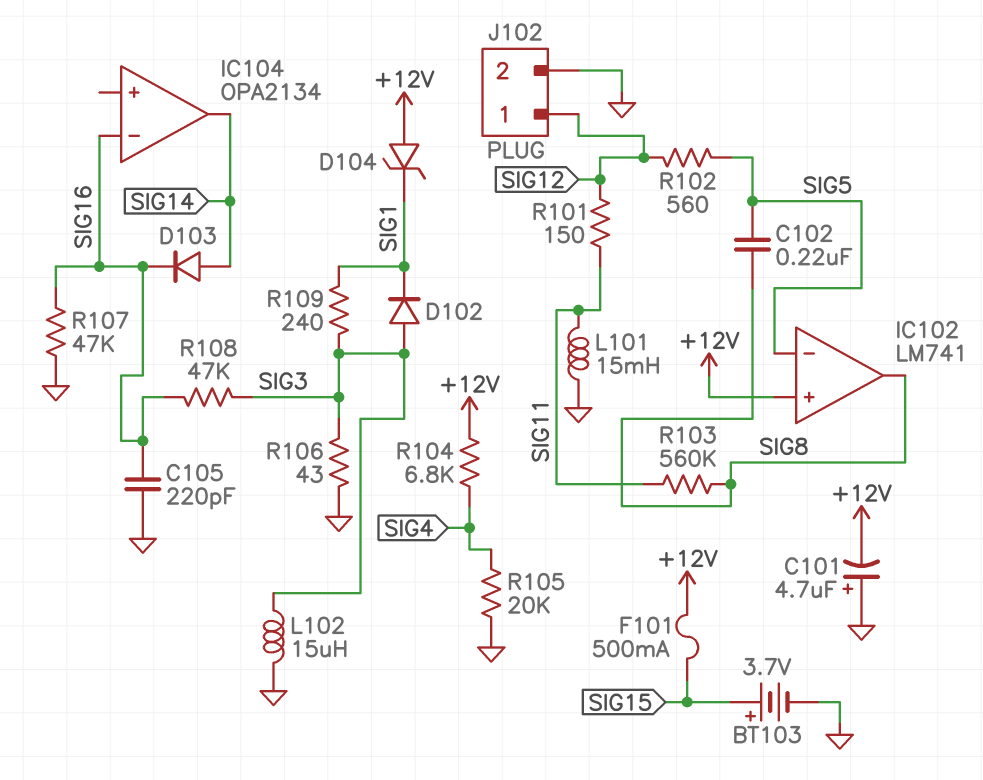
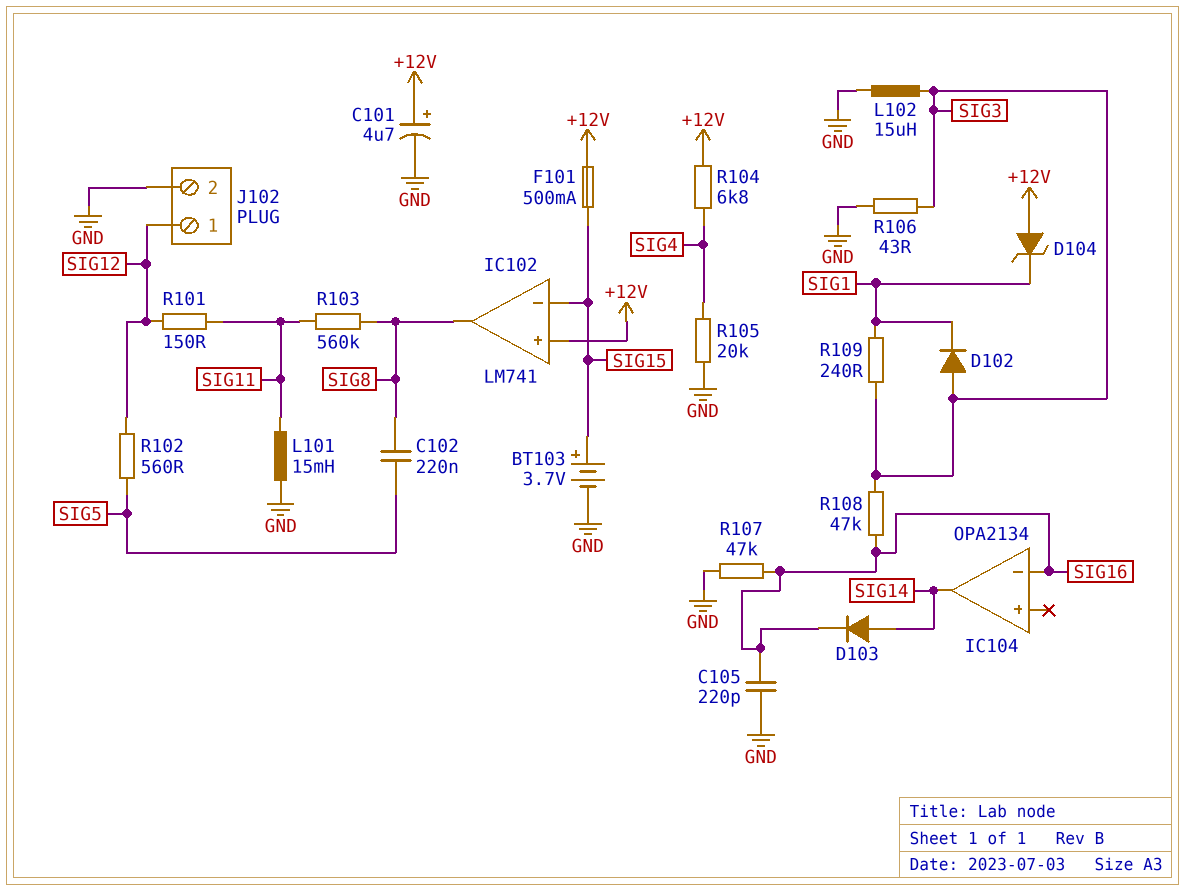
C101: 4.7uF (plus GND, minus +12V) -> 4.7uF (plus +12V, minus GND)
IC102 pin in-: SIG5 -> SIG15

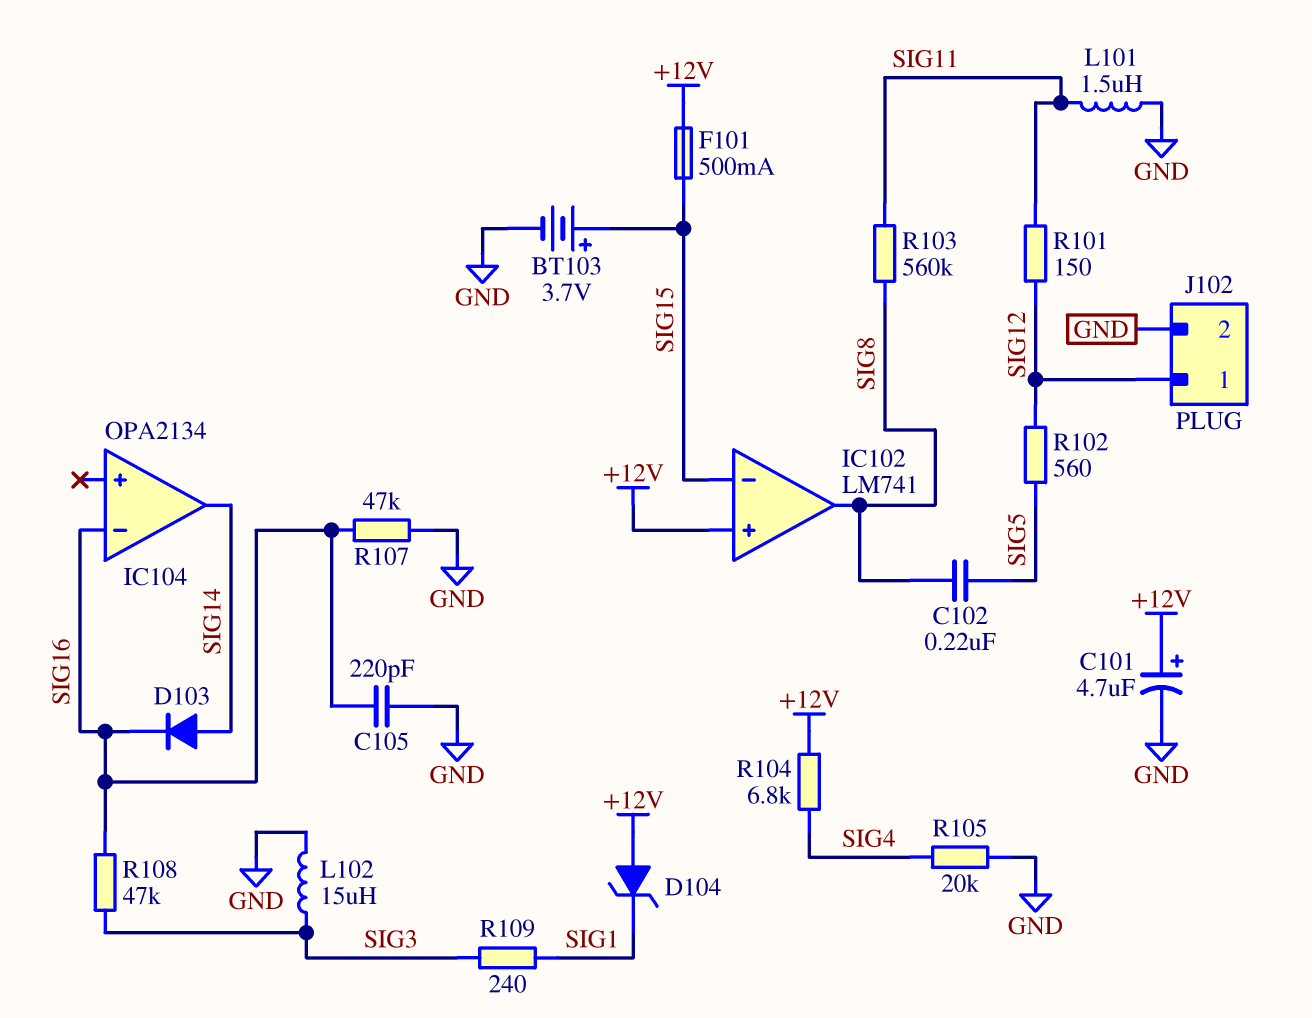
D102: diode (A SIG3, K SIG1) -> none
L101: 15mH (GND, SIG11) -> 1.5uH (GND, SIG11)
R106: 43 (GND, SIG3) -> none

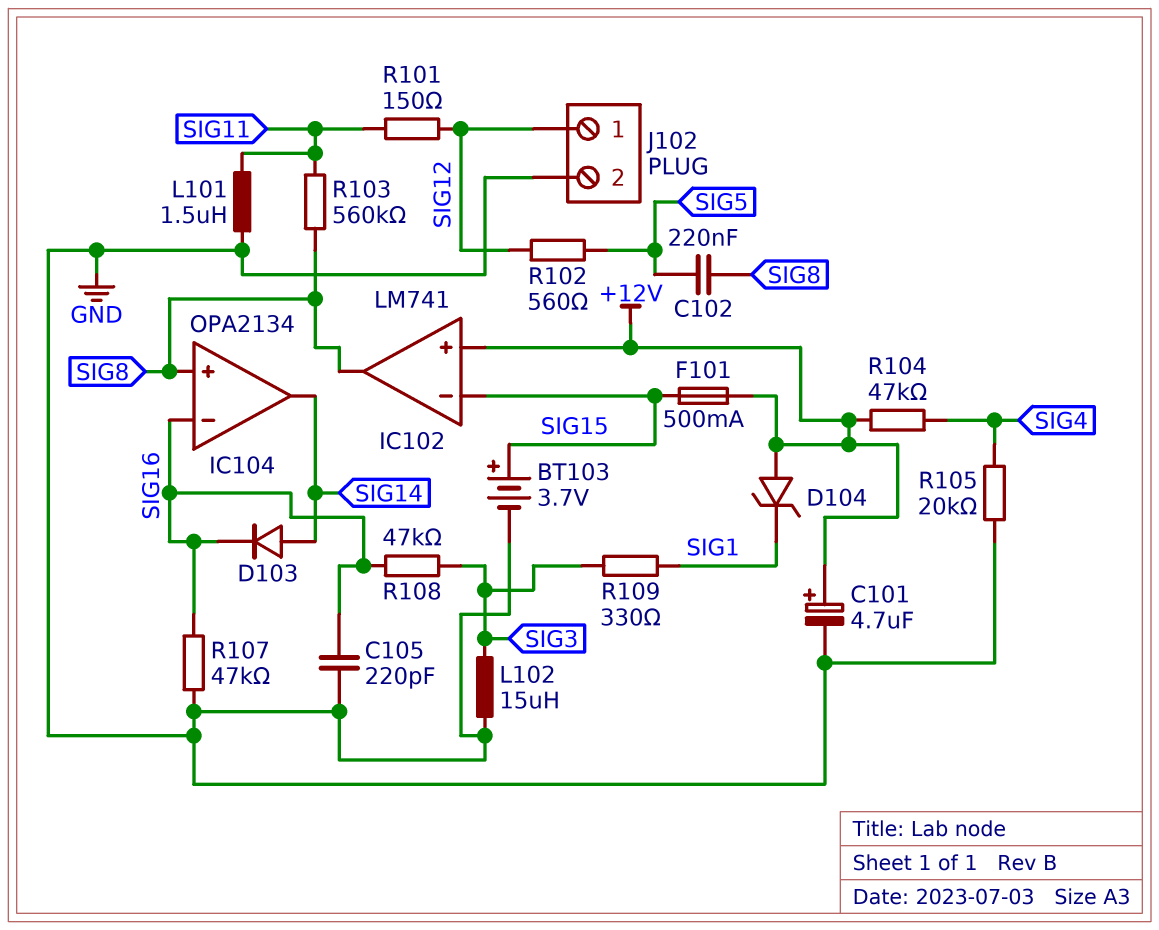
IC104 pin in+: none -> SIG8
R104: 6.8k (+12V, SIG4) -> 47k (+12V, SIG4)
R109: 240 (SIG1, SIG3) -> 330 (SIG1, SIG3)

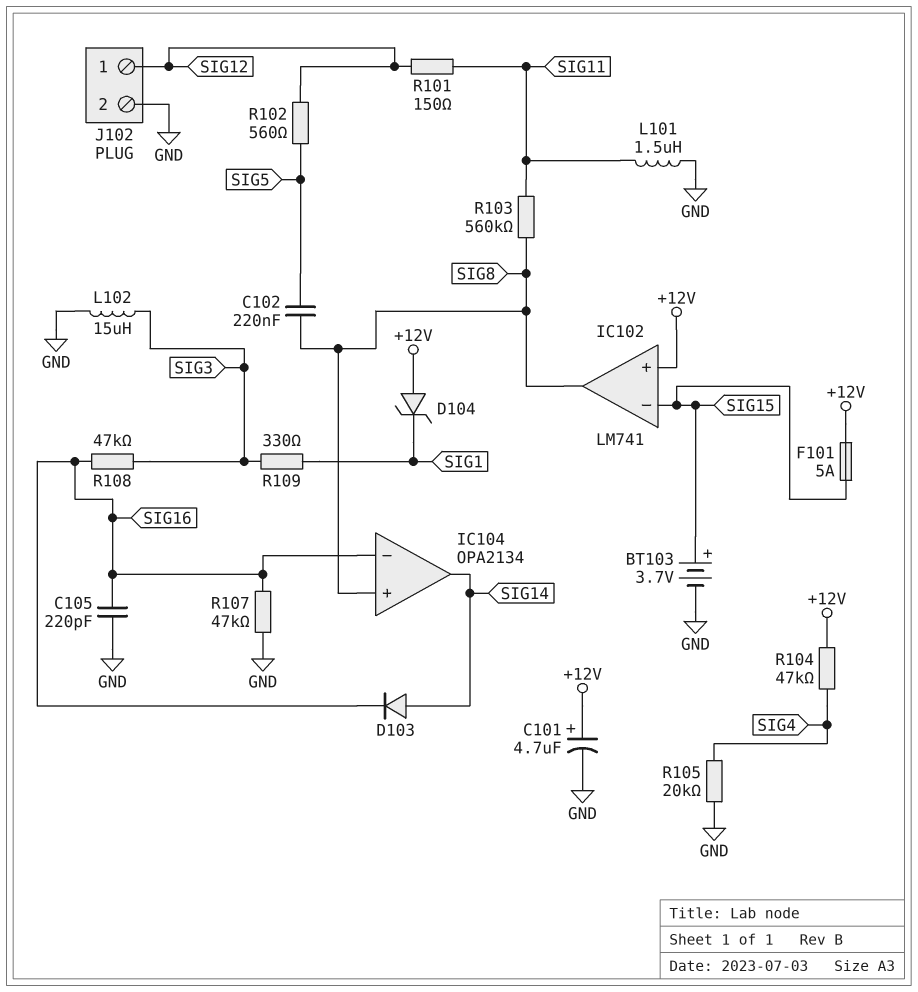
F101: 500mA (+12V, SIG15) -> 5A (+12V, SIG15)

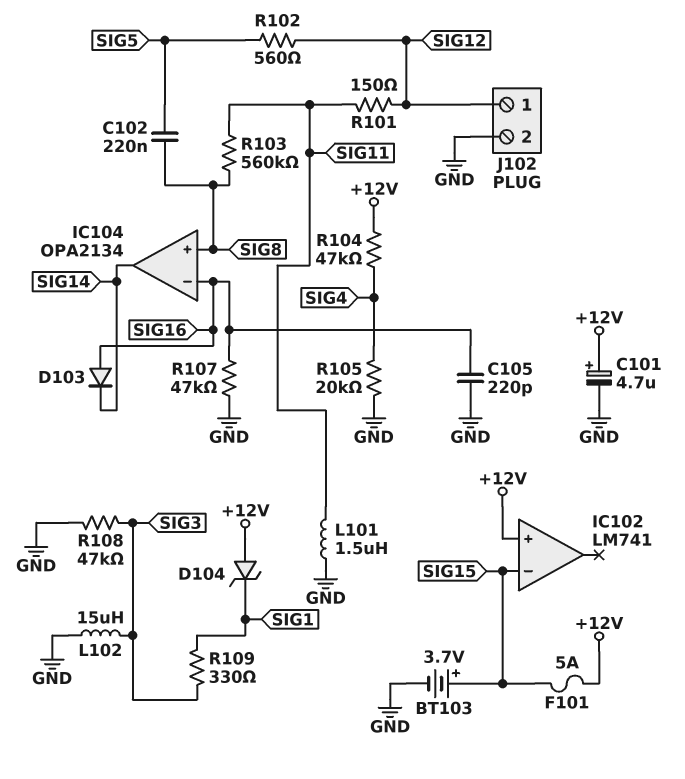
D103: diode (A SIG14, K SIG16) -> diode (A SIG16, K SIG14)
IC102 pin out: SIG8 -> none
R108: 47k (SIG3, SIG16) -> 47k (GND, SIG3)

